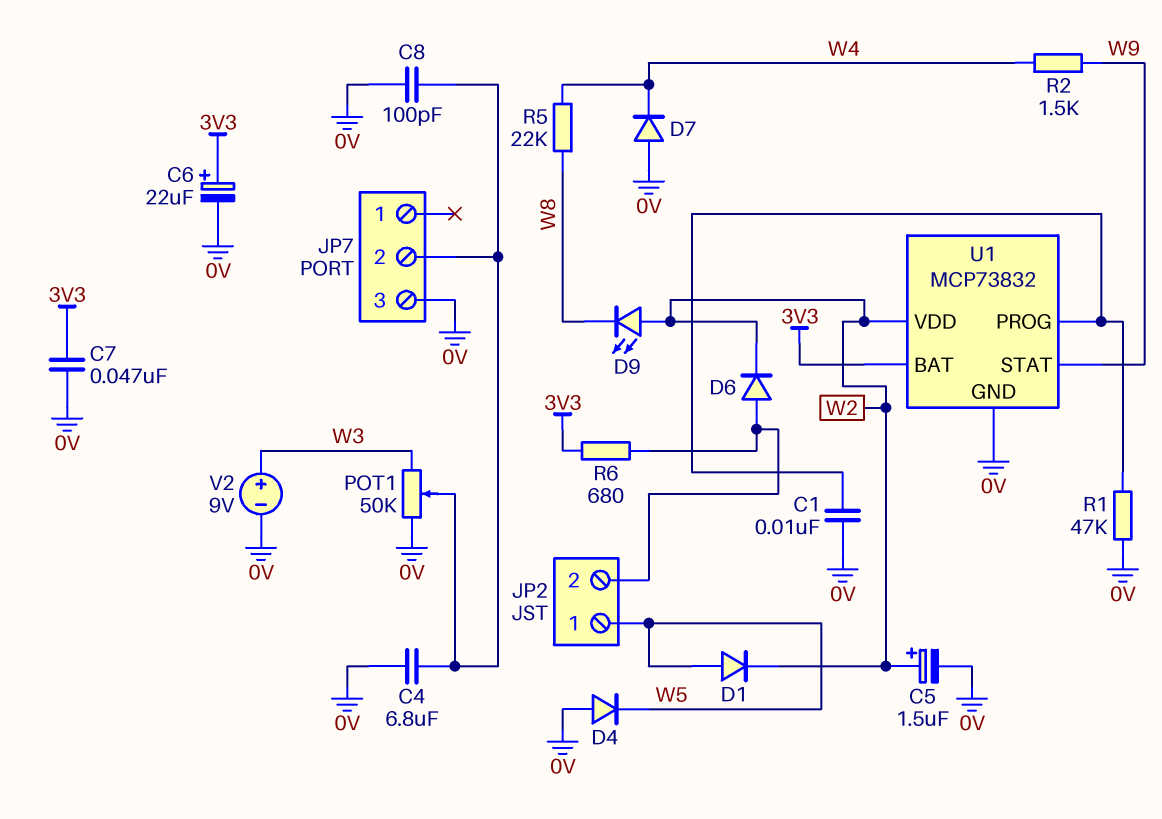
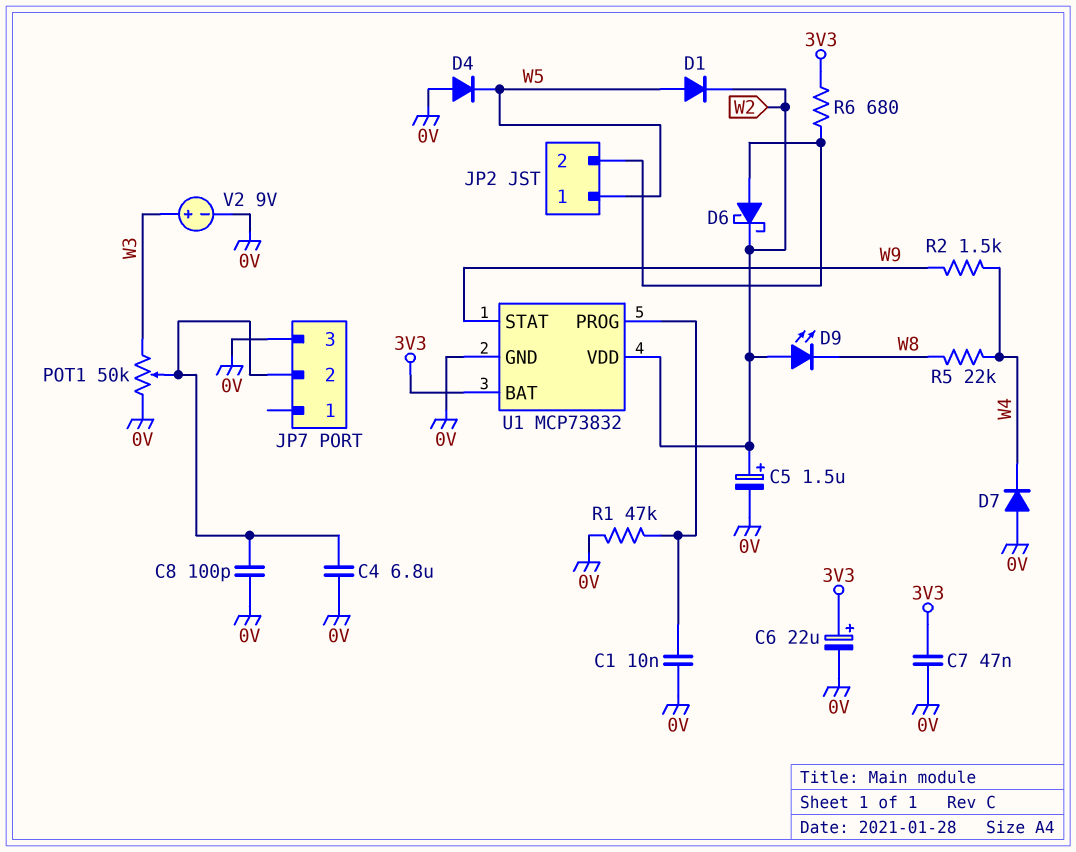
D6: diode (A JP2/2, K W2) -> schottky (A JP2/2, K W2)

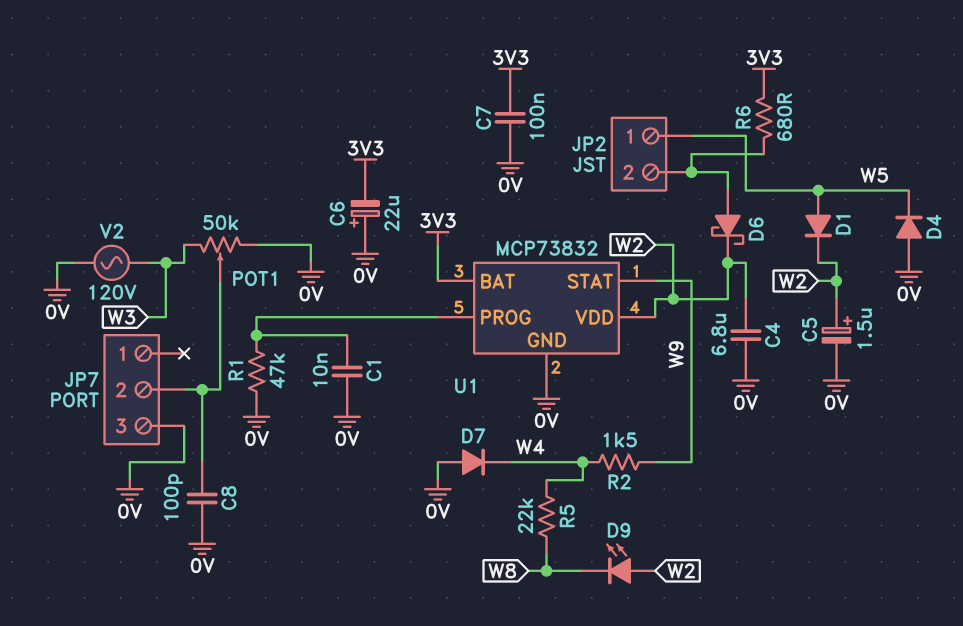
C4: 6.8uF (0V, JP7/2) -> 6.8uF (0V, W2)
C6: 22uF (plus 3V3, minus 0V) -> 22uF (plus 0V, minus 3V3)
C7: 47nF (0V, 3V3) -> 100nF (0V, 3V3)
V2: 9V (plus W3, minus 0V) -> AC 120V (0V, W3)

